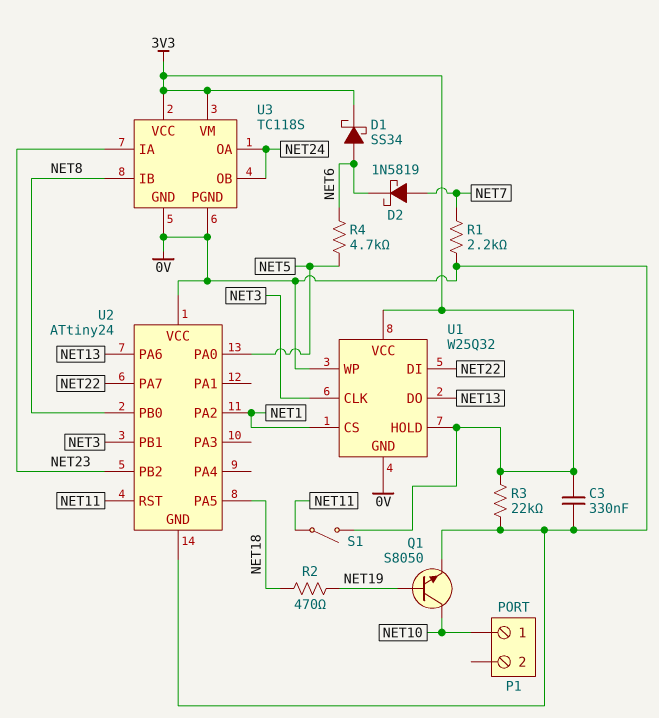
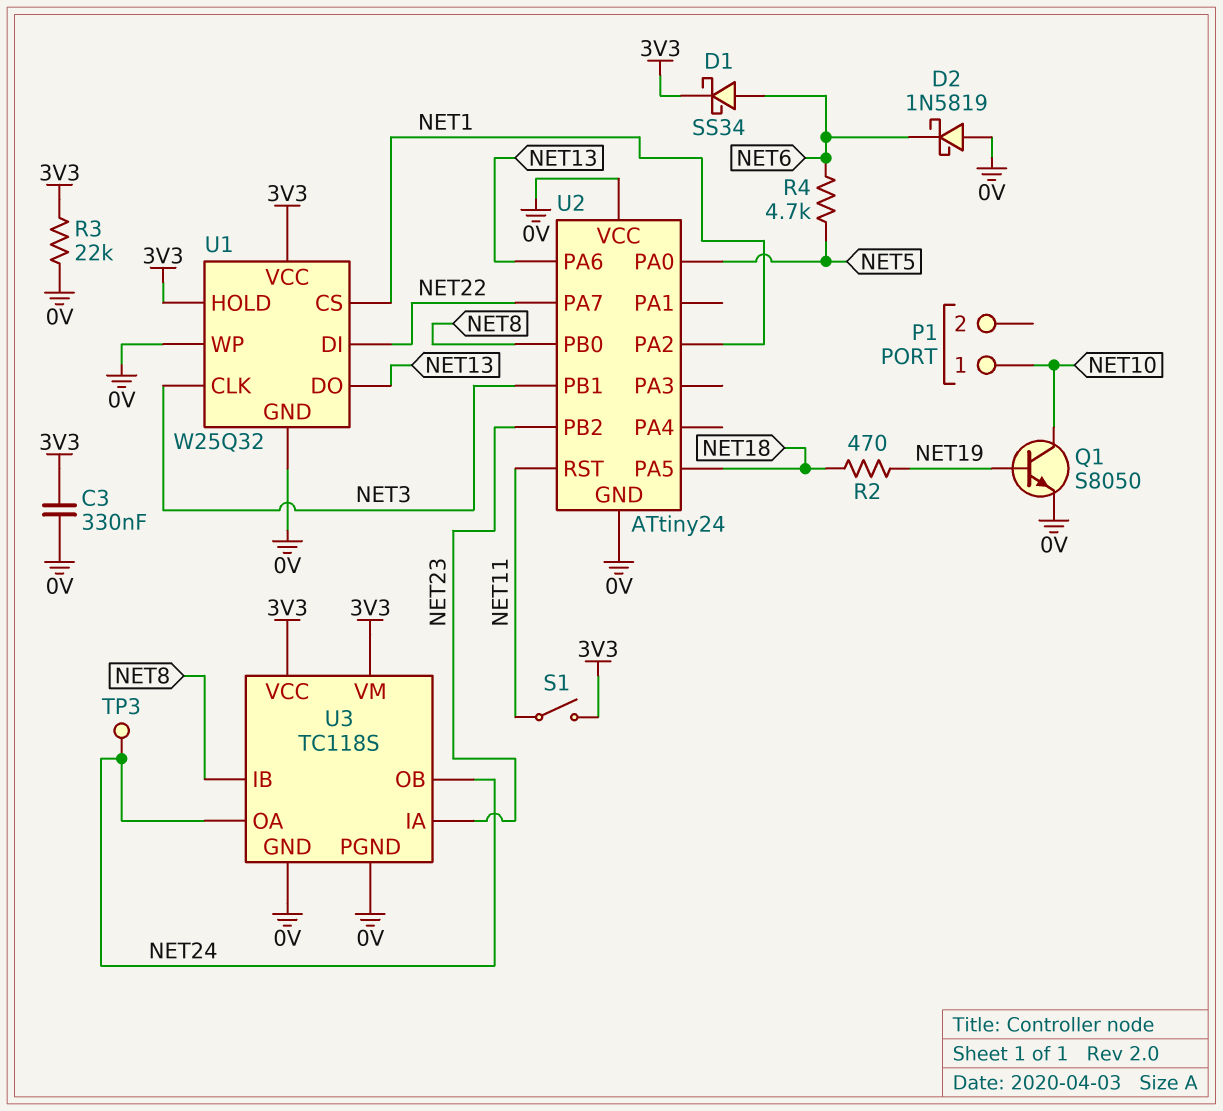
D2: schottky 1N5819 (A NET7, K NET6) -> schottky 1N5819 (A 0V, K NET6)
R1: 2.2k (0V, NET7) -> none
TP3: none -> test point (NET24)

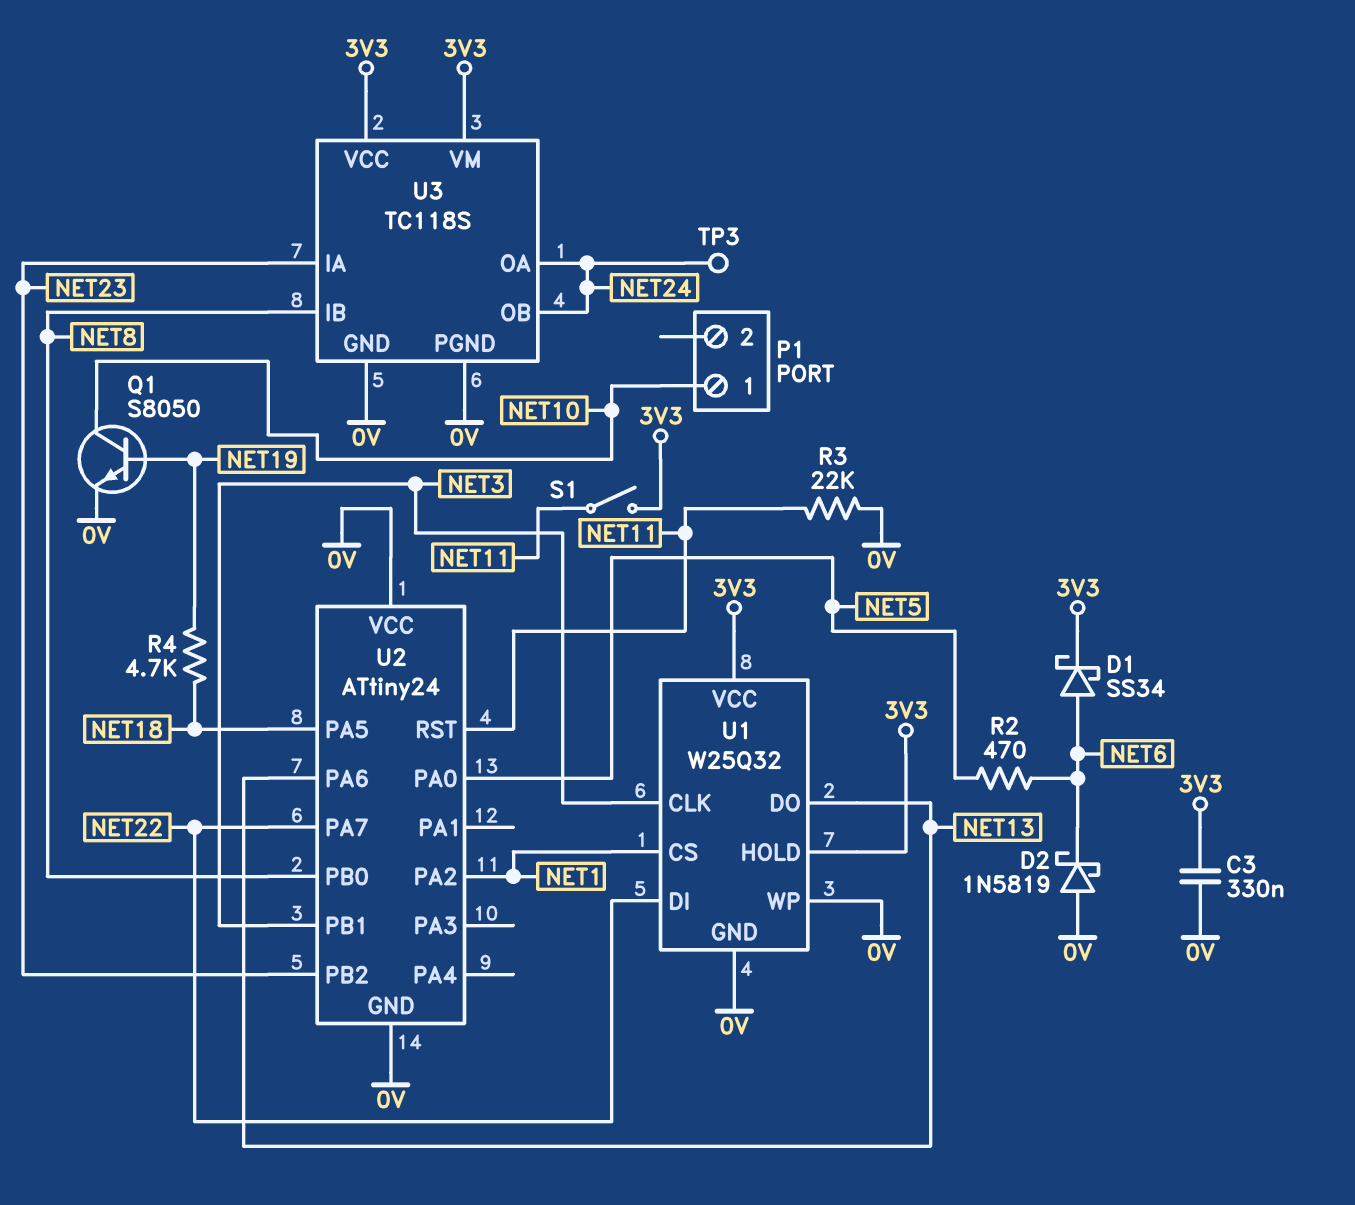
R2: 470 (NET18, NET19) -> 470 (NET5, NET6)
R3: 22k (0V, 3V3) -> 22k (0V, NET11)
R4: 4.7k (NET5, NET6) -> 4.7k (NET18, NET19)

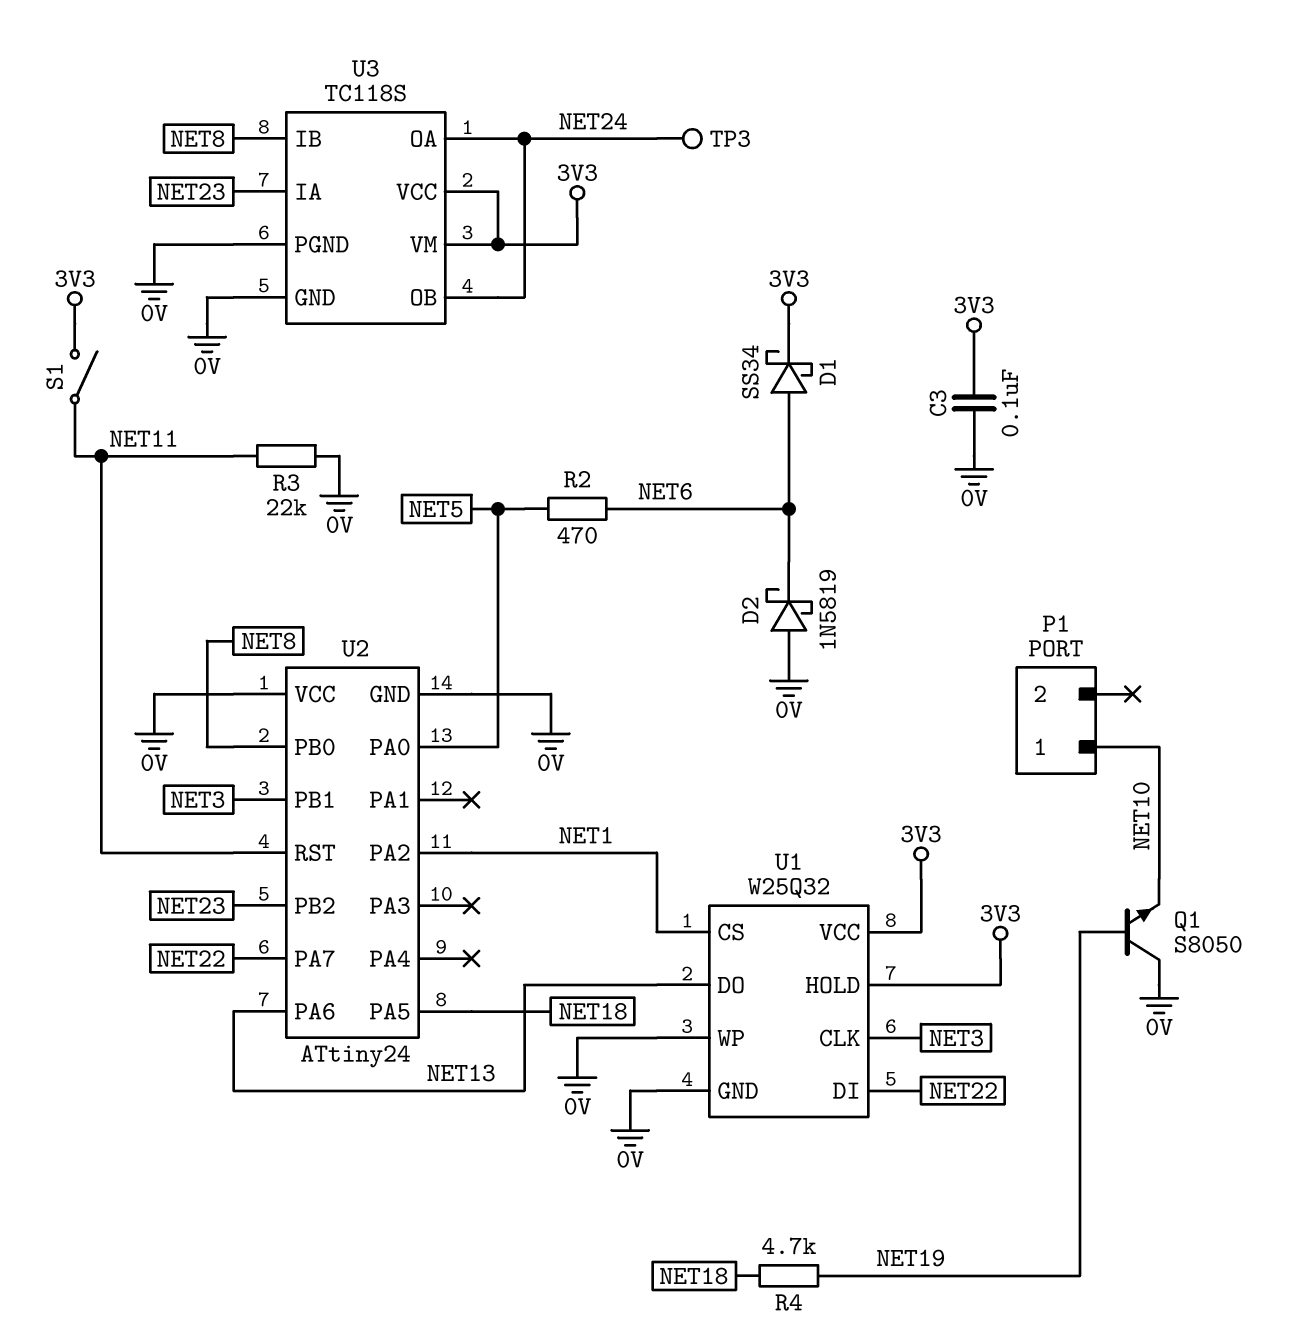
C3: 330nF (0V, 3V3) -> 100nF (0V, 3V3)
Q1: NPN S8050 (B NET19, C NET10, E 0V) -> NPN S8050 (B NET19, C 0V, E NET10)

